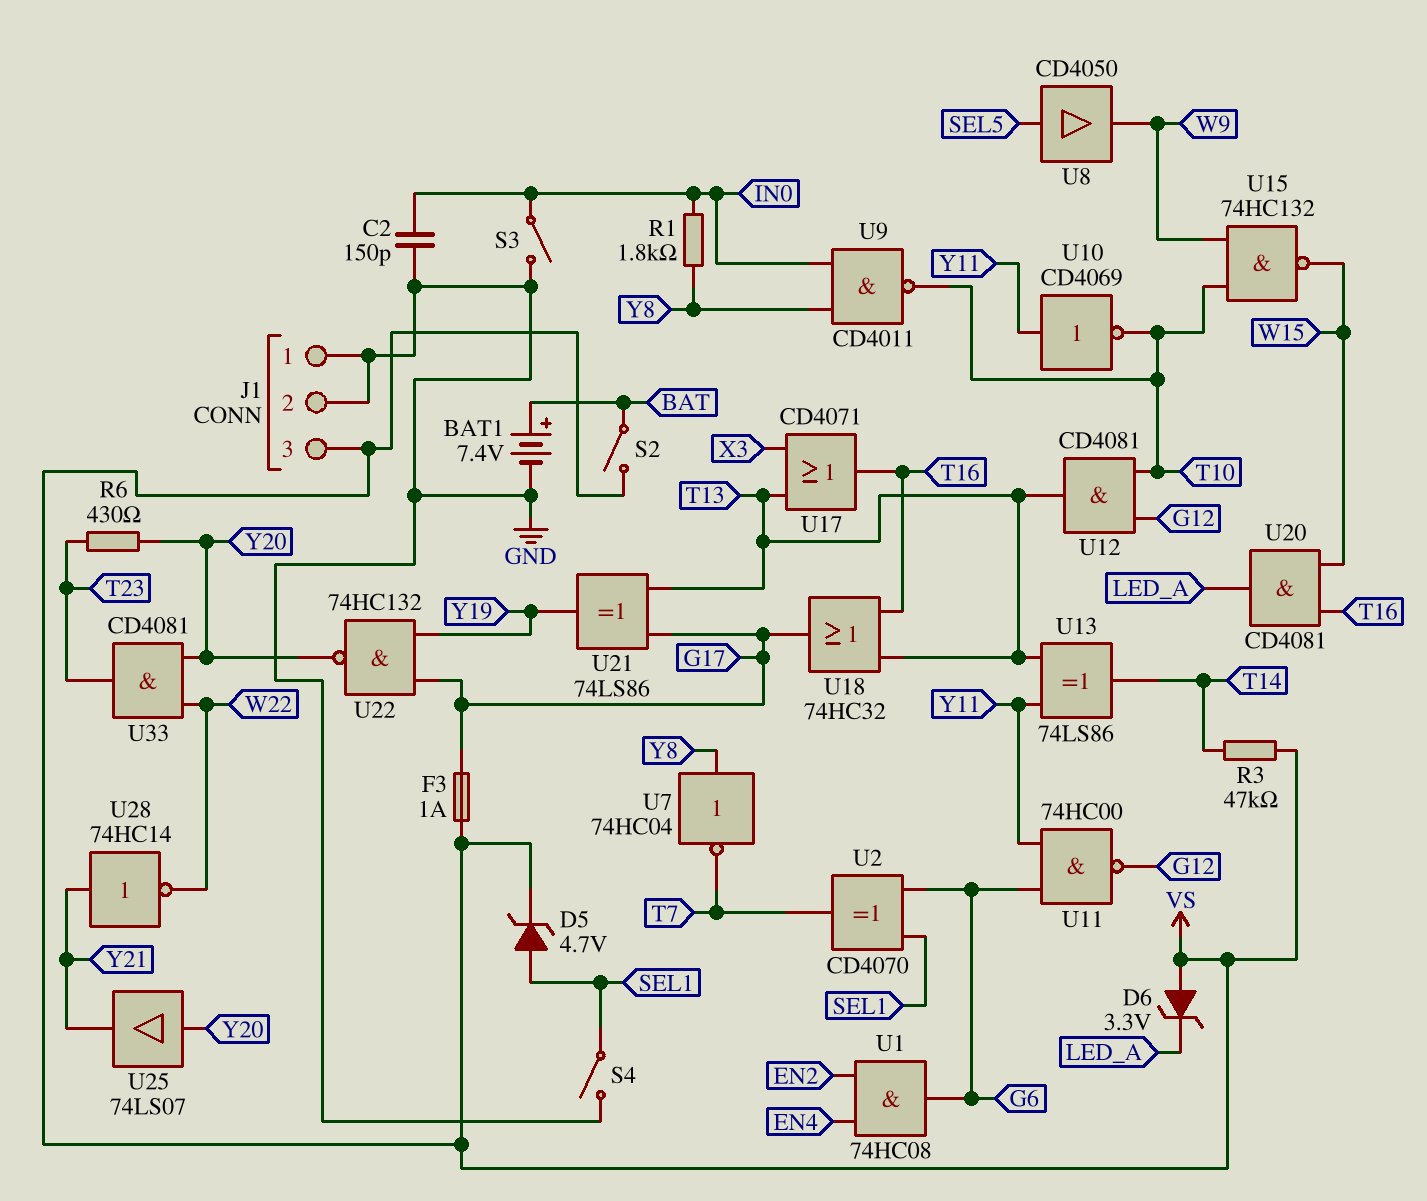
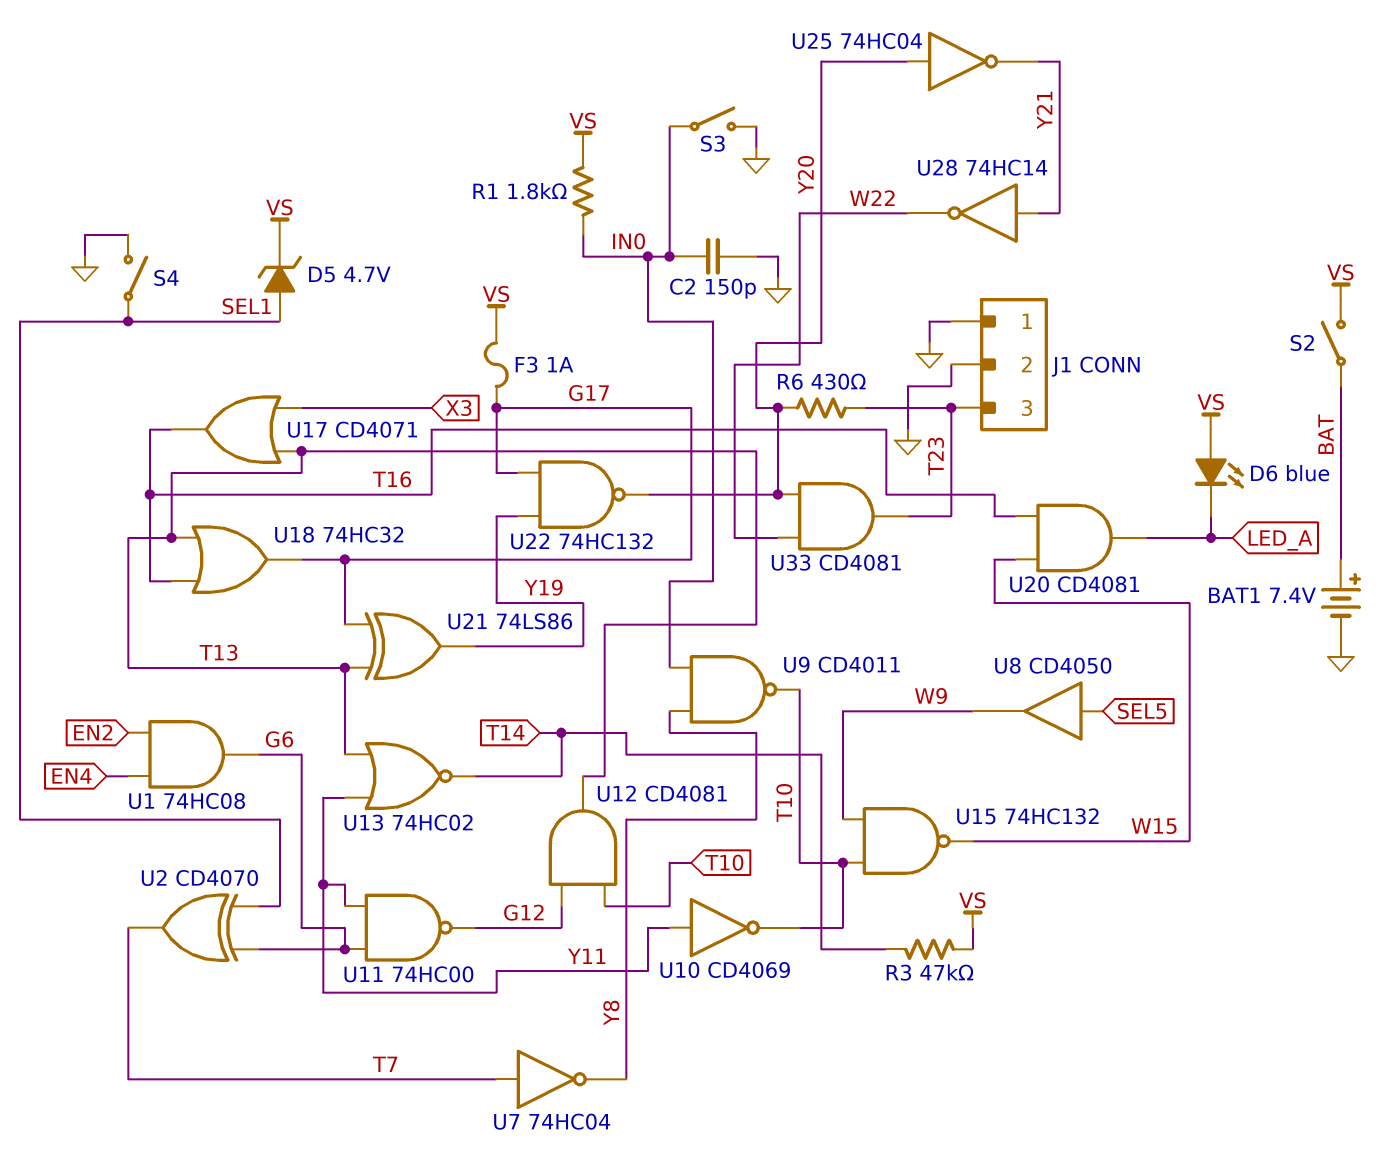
D6: zener 3.3V (A VS, K LED_A) -> LED blue (A VS, K LED_A)
J1 pin 3: VS -> T23
R1: 1.8k (IN0, Y8) -> 1.8k (IN0, VS)
U7: NOT 74HC04 (in Y8, out T7) -> NOT 74HC04 (in T7, out Y8)
U13: XOR 74LS86 (in T13, in Y11, out T14) -> NOR 74HC02 (in T13, in Y11, out T14)
U25: buffer 74LS07 (in Y20, out Y21) -> NOT 74HC04 (in Y20, out Y21)

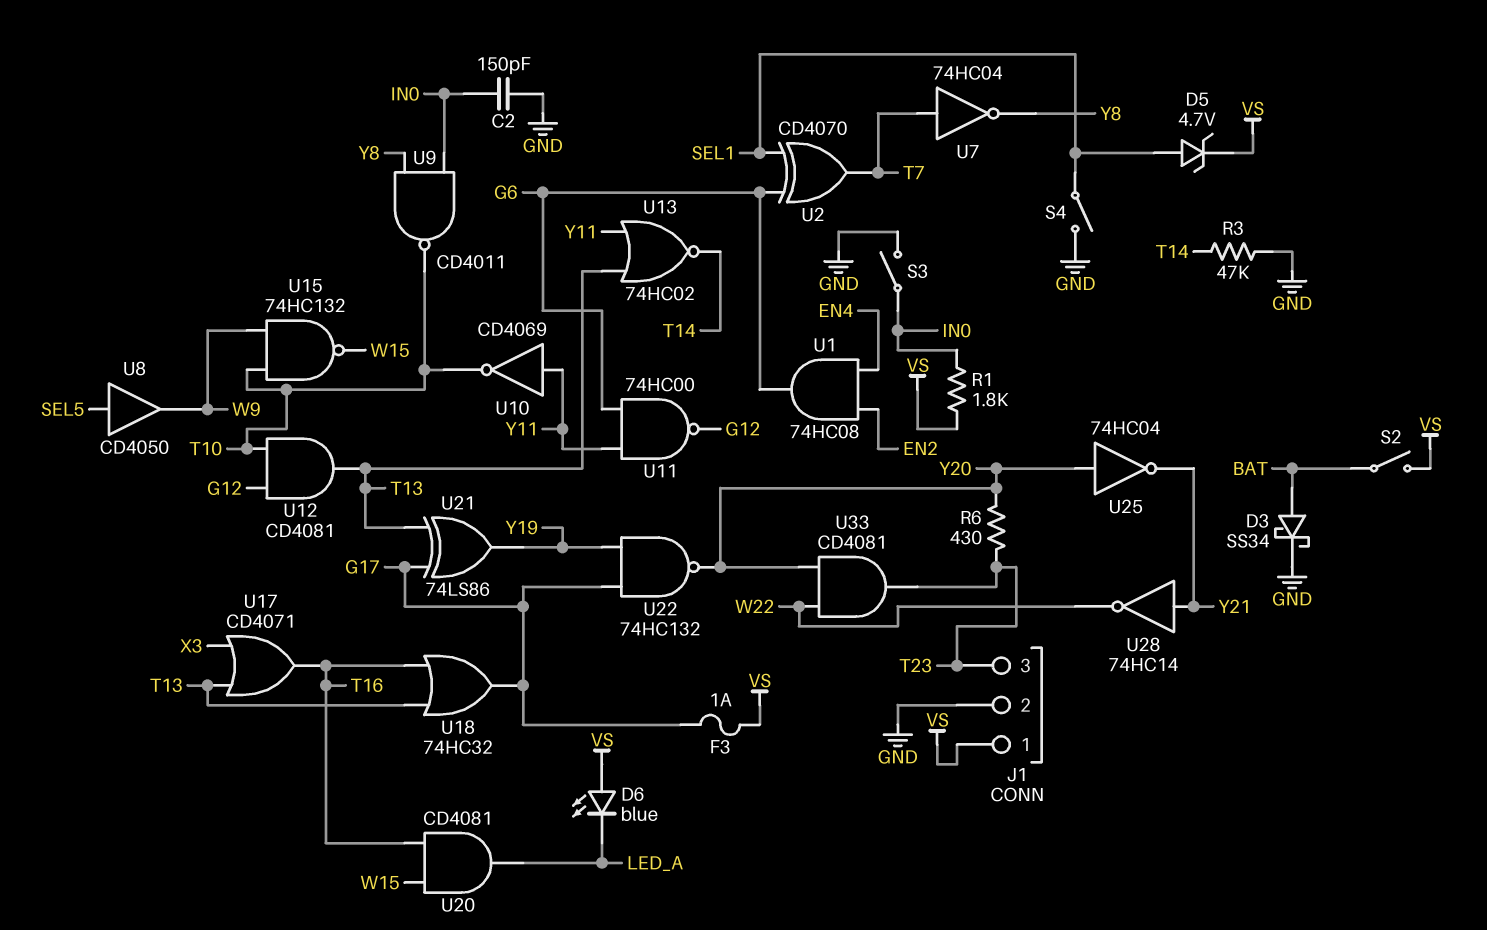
BAT1: 7.4V (plus BAT, minus GND) -> none
D3: none -> schottky SS34 (A BAT, K GND)
J1 pin 1: GND -> VS
R3: 47k (T14, VS) -> 47k (GND, T14)

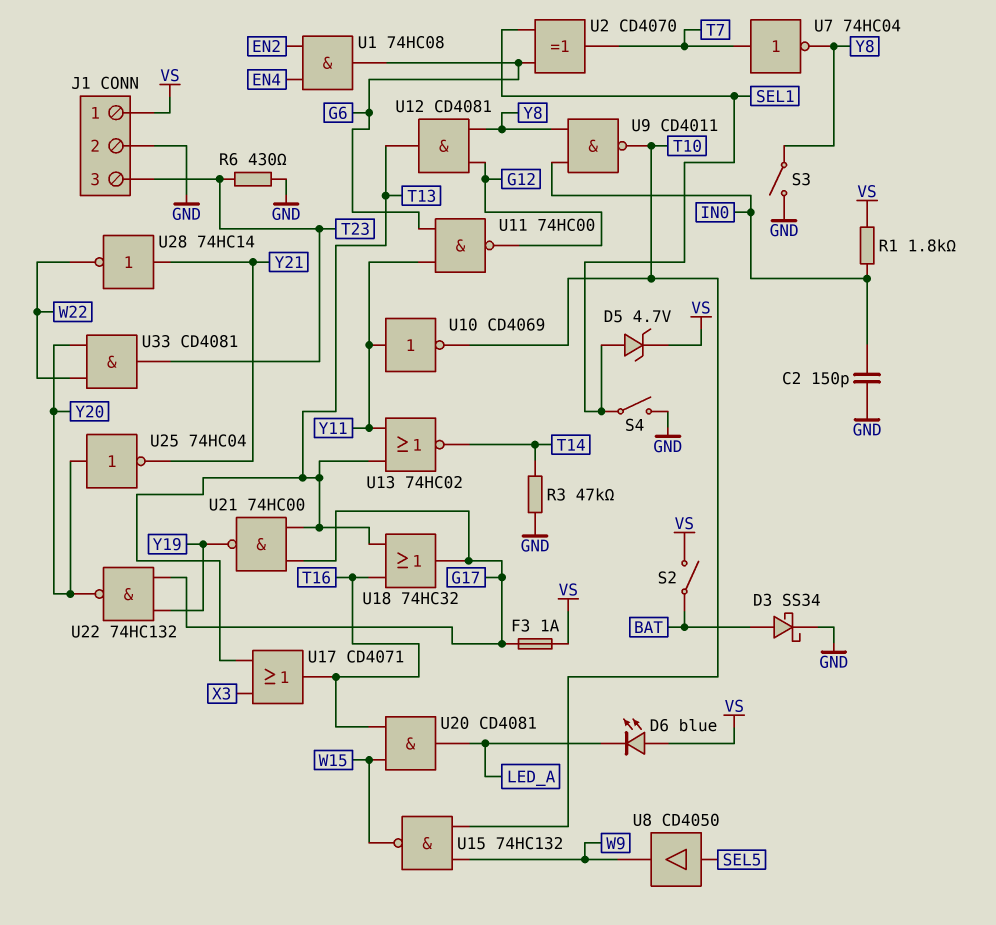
R6: 430 (T23, Y20) -> 430 (GND, T23)
S3: switch (GND, IN0) -> switch (GND, Y8)
U12: AND CD4081 (in G12, in T10, out T13) -> AND CD4081 (in G12, in Y8, out T13)
U21: XOR 74LS86 (in G17, in T13, out Y19) -> NAND 74HC00 (in G17, in T13, out Y19)

